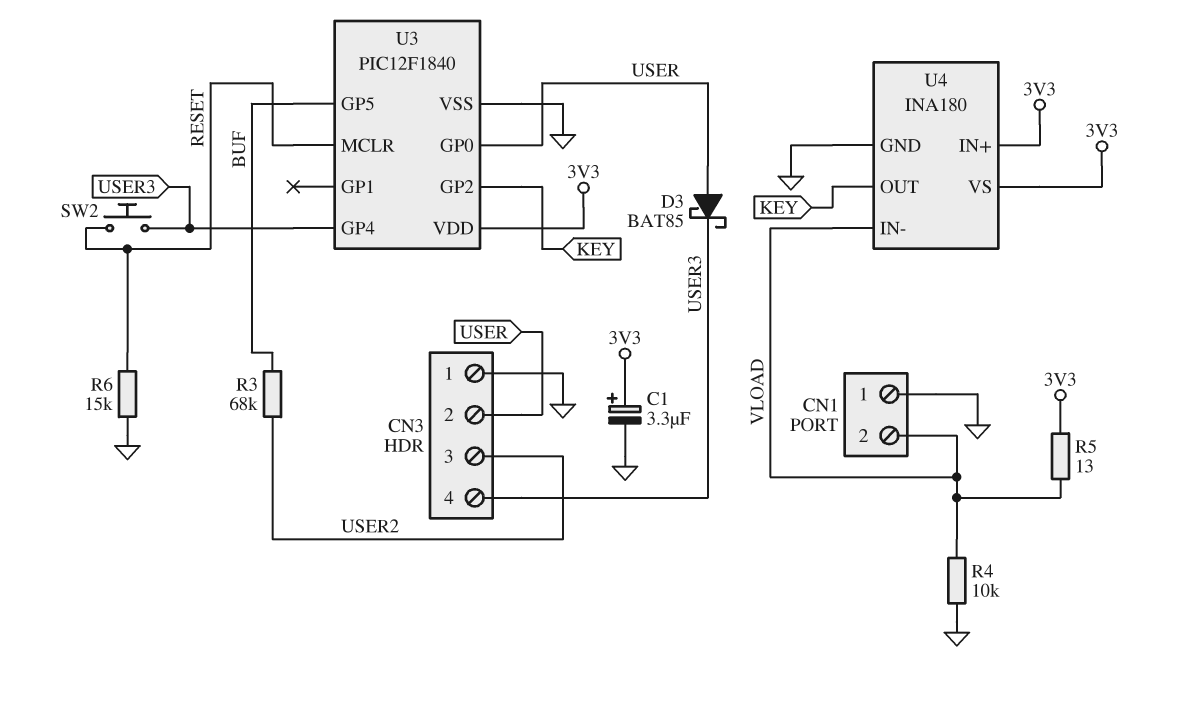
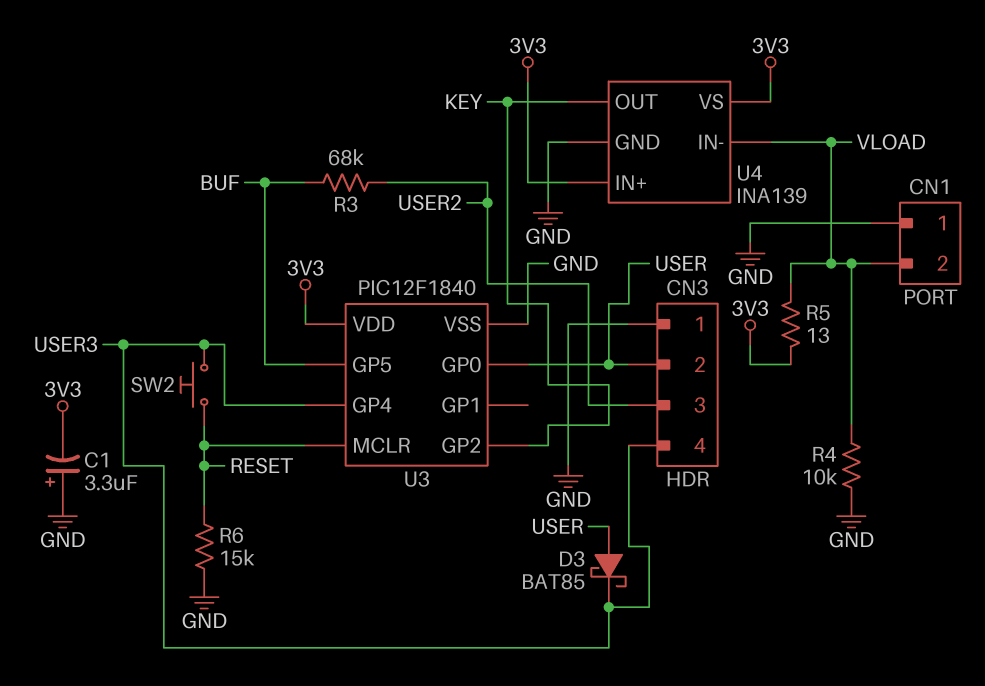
C1: 3.3uF (plus 3V3, minus GND) -> 3.3uF (plus GND, minus 3V3)
U4: INA180 -> INA139

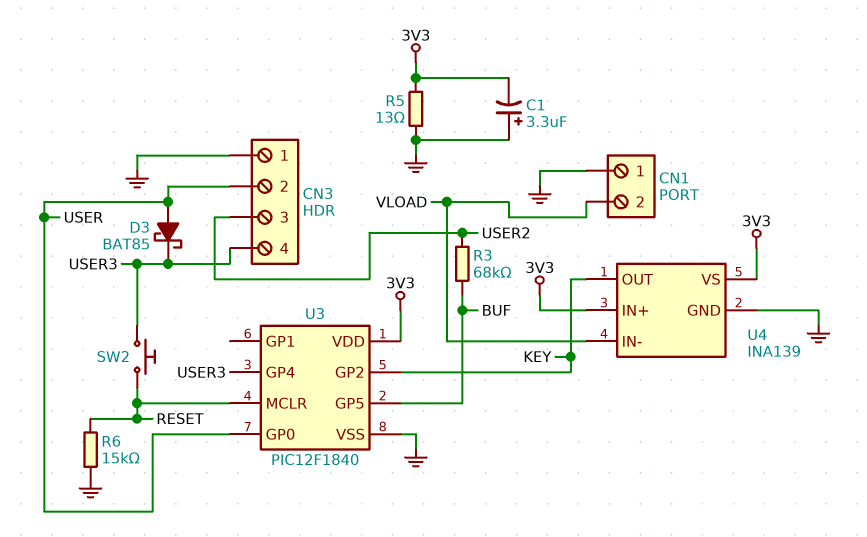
R4: 10k (GND, VLOAD) -> none
R5: 13 (3V3, VLOAD) -> 13 (3V3, GND)

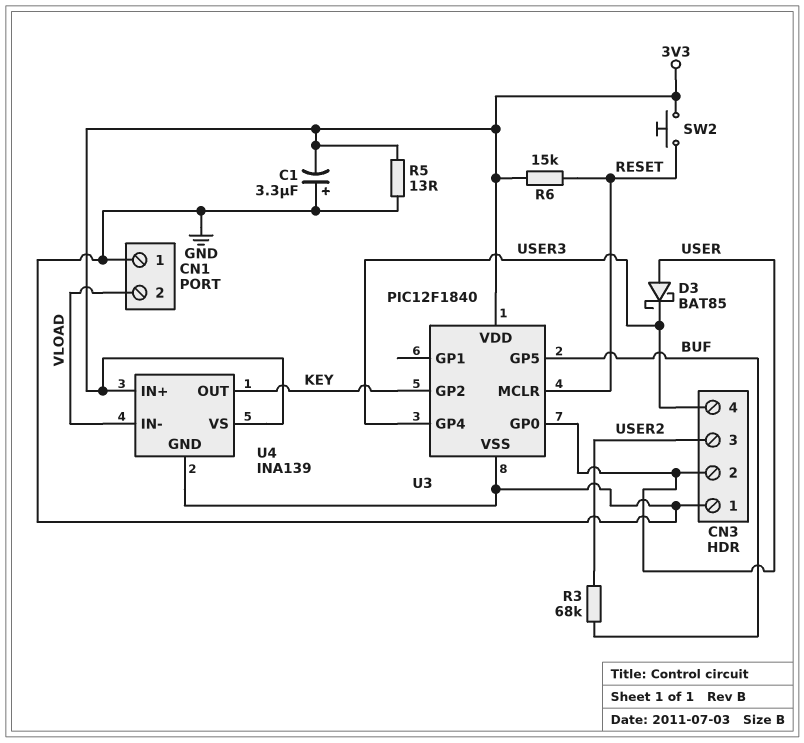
R6: 15k (GND, RESET) -> 15k (3V3, RESET)
SW2: button (RESET, USER3) -> button (3V3, RESET)

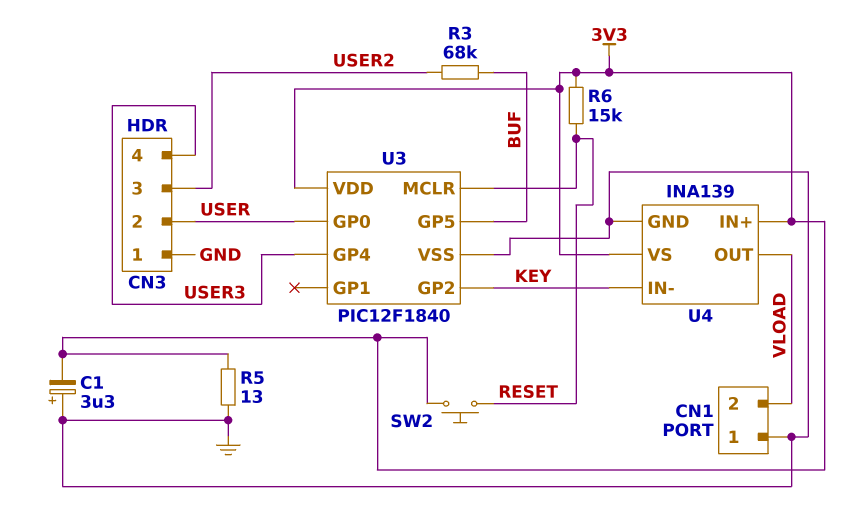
D3: schottky BAT85 (A USER, K USER3) -> none
U4 pin IN-: VLOAD -> KEY
U4 pin OUT: KEY -> VLOAD

